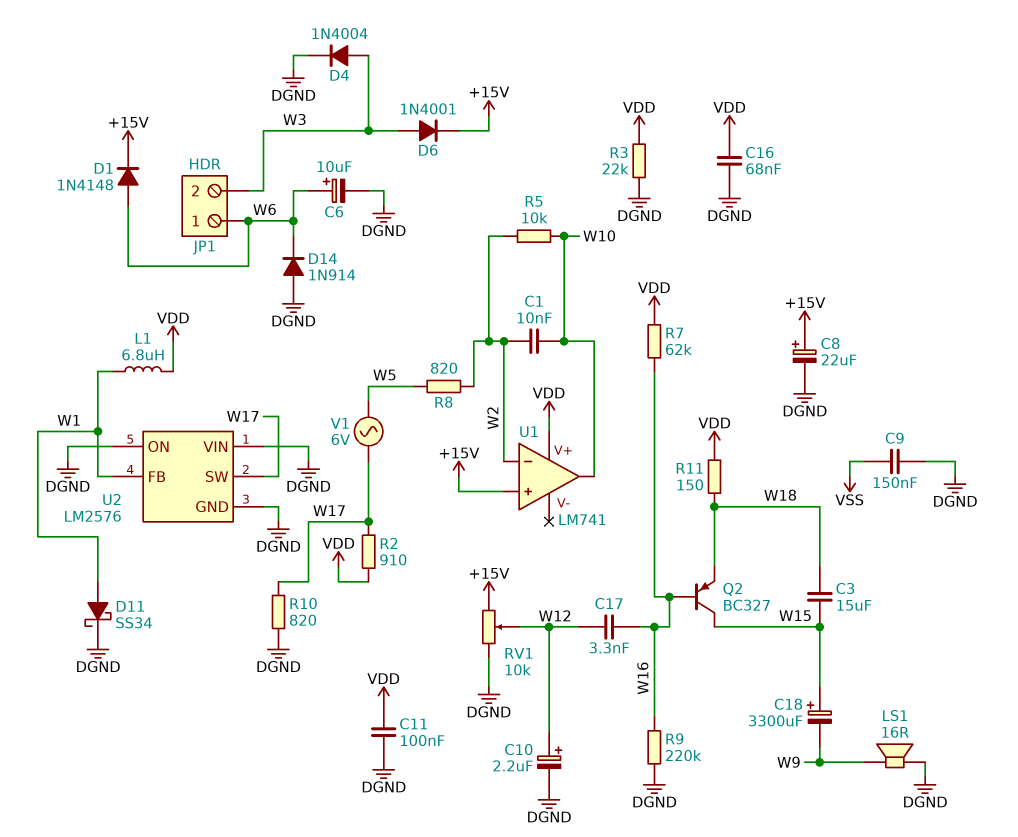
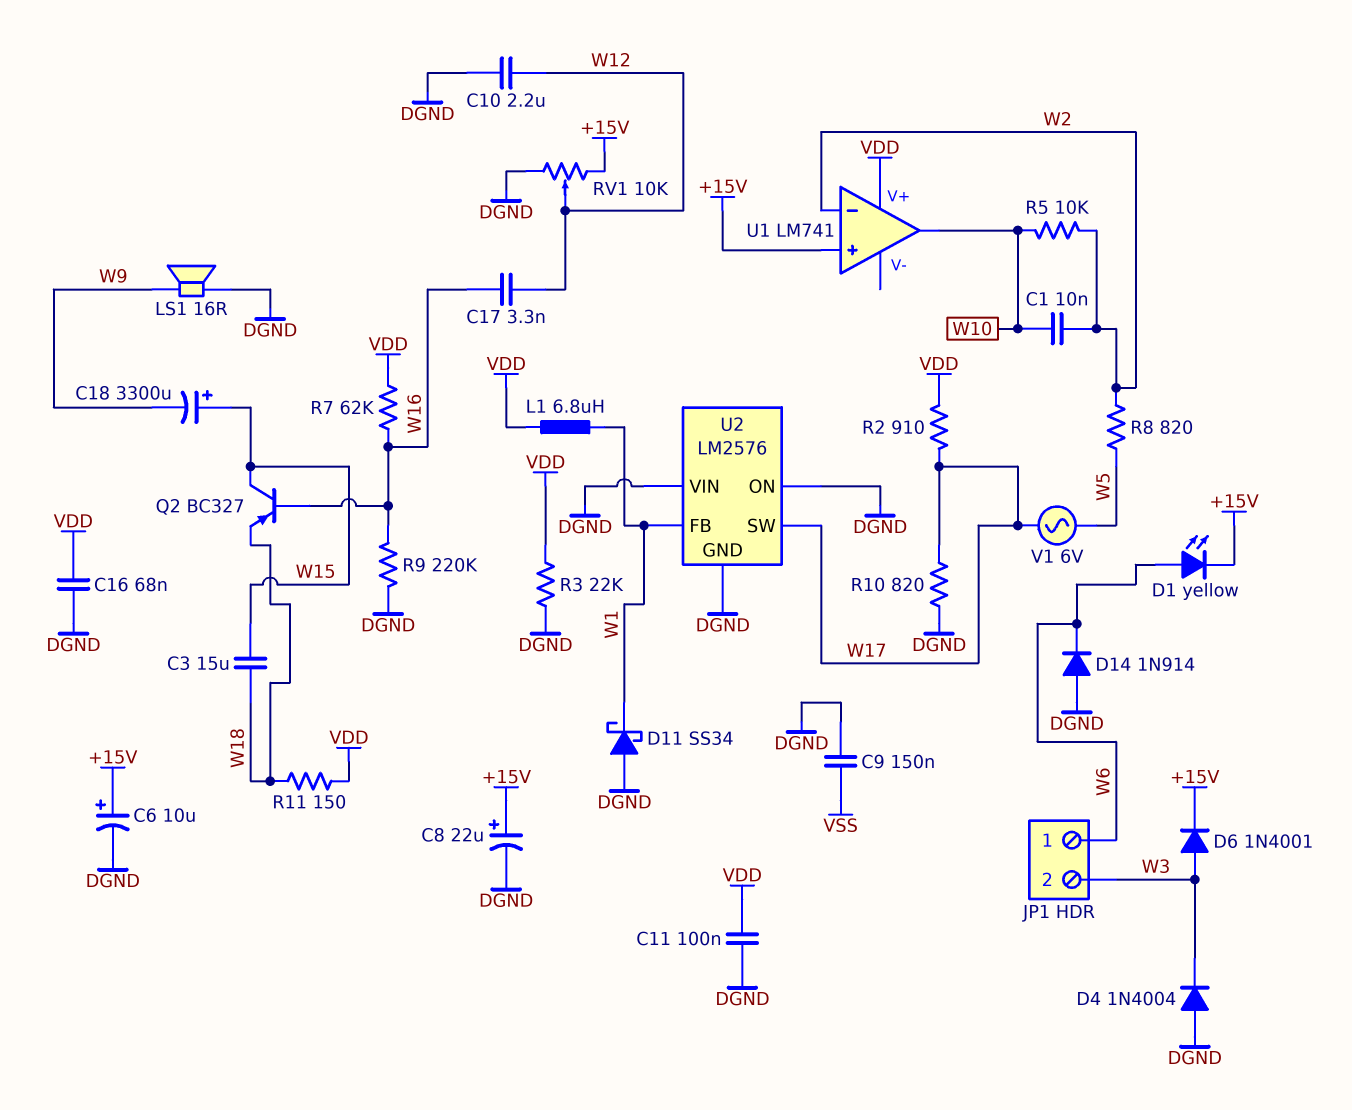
C6: 10uF (plus W6, minus DGND) -> 10uF (plus +15V, minus DGND)
C10: 2.2uF (plus W12, minus DGND) -> 2.2uF (DGND, W12)
D1: diode 1N4148 (A W6, K +15V) -> LED yellow (A W6, K +15V)
D4: diode 1N4004 (A W3, K DGND) -> diode 1N4004 (A DGND, K W3)
D11: schottky SS34 (A W1, K DGND) -> schottky SS34 (A DGND, K W1)

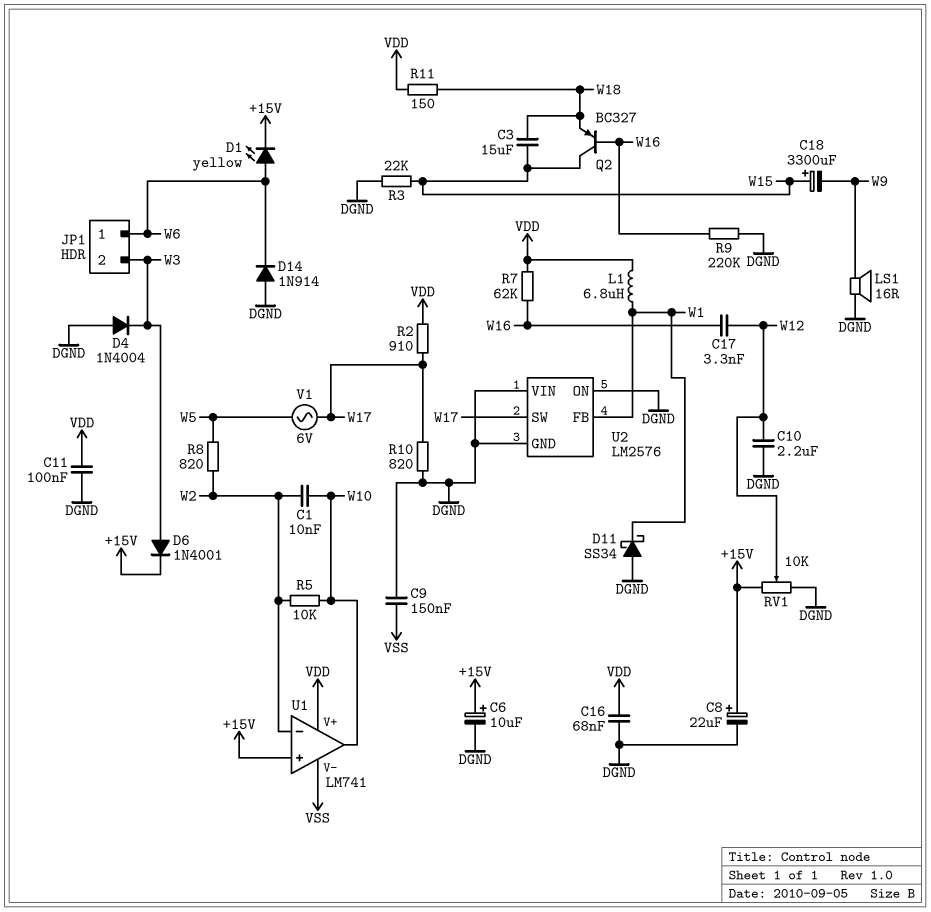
R3: 22k (DGND, VDD) -> 22k (DGND, W15)
U1 pin V-: none -> VSS

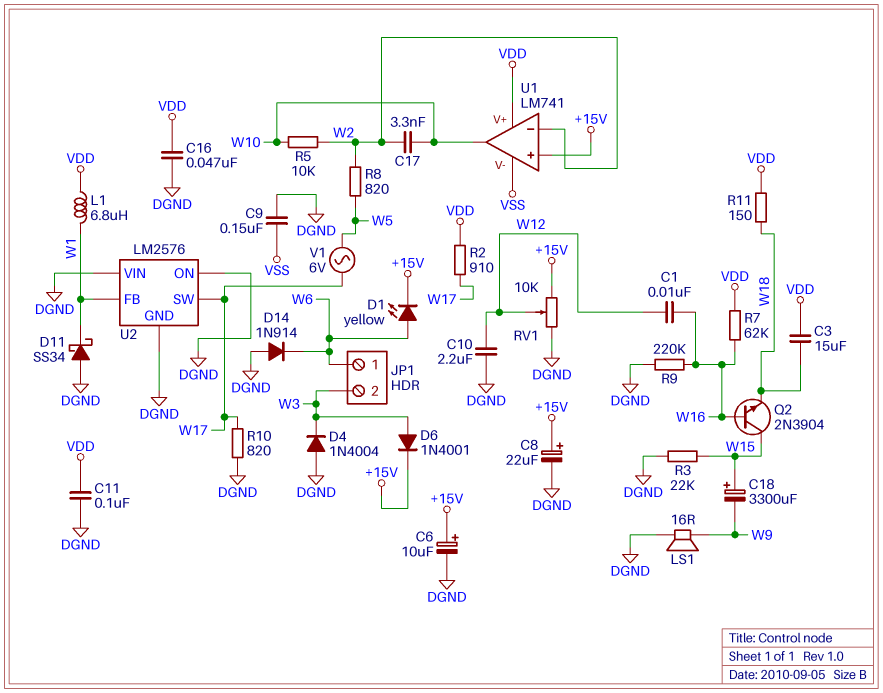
C1: 10nF (W2, W10) -> 10nF (W12, W16)
C3: 15uF (W15, W18) -> 15uF (VDD, W18)
C16: 68nF (DGND, VDD) -> 47nF (DGND, VDD)
C17: 3.3nF (W12, W16) -> 3.3nF (W2, W10)
Q2: PNP BC327 (B W16, C W15, E W18) -> NPN 2N3904 (B W16, C W15, E W18)

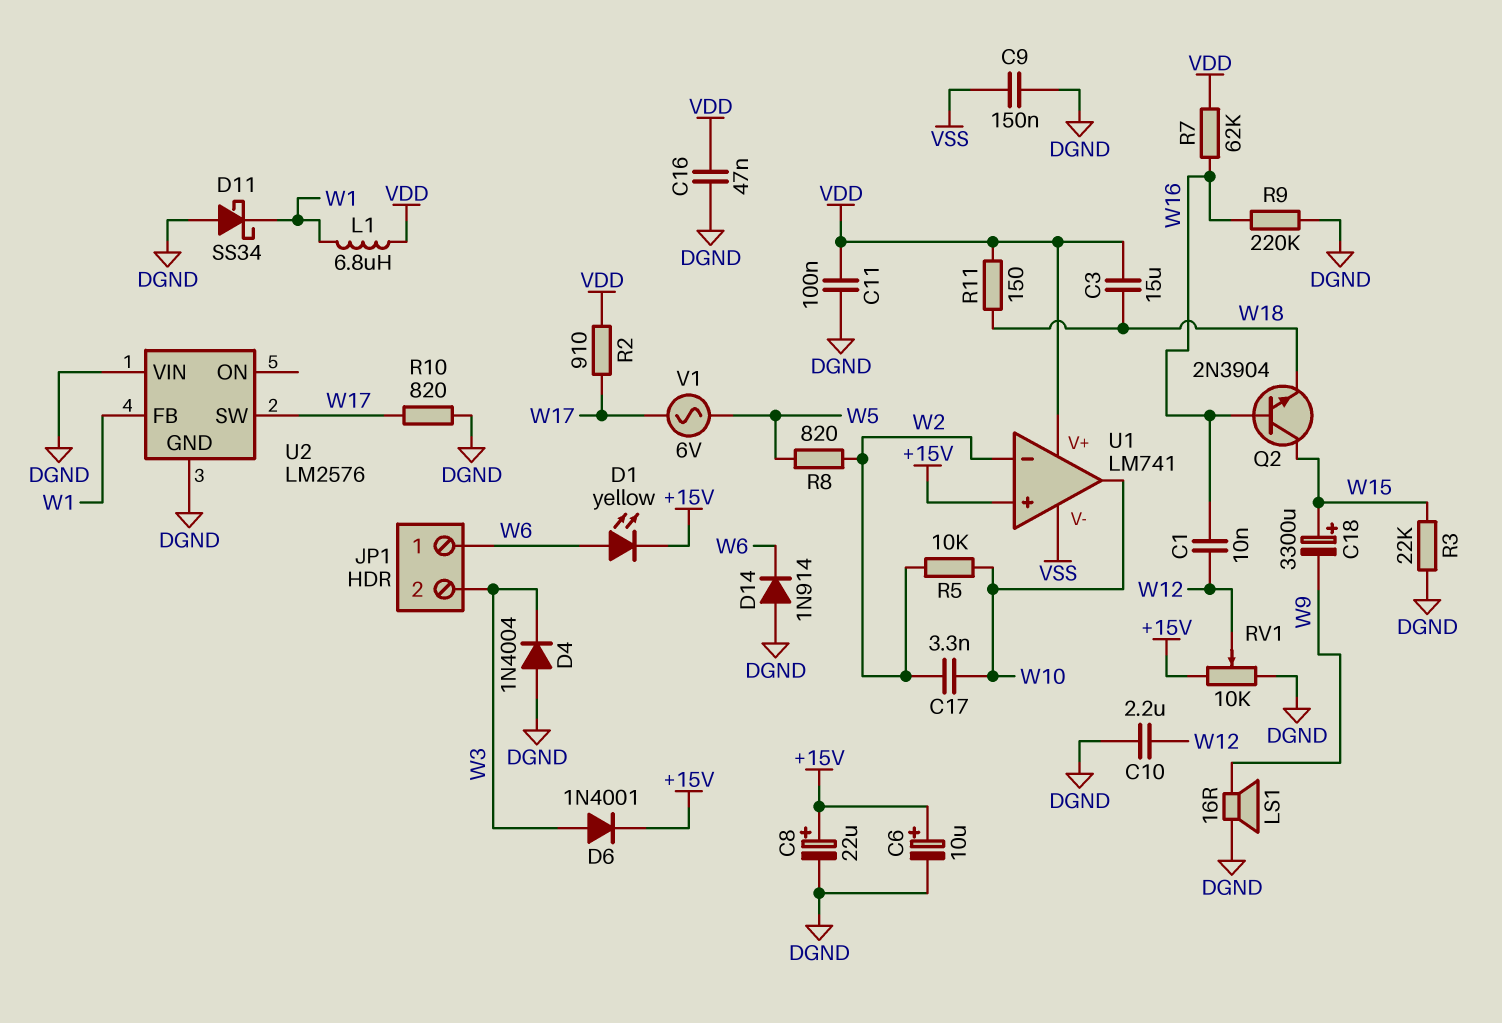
U2 pin ON: DGND -> none

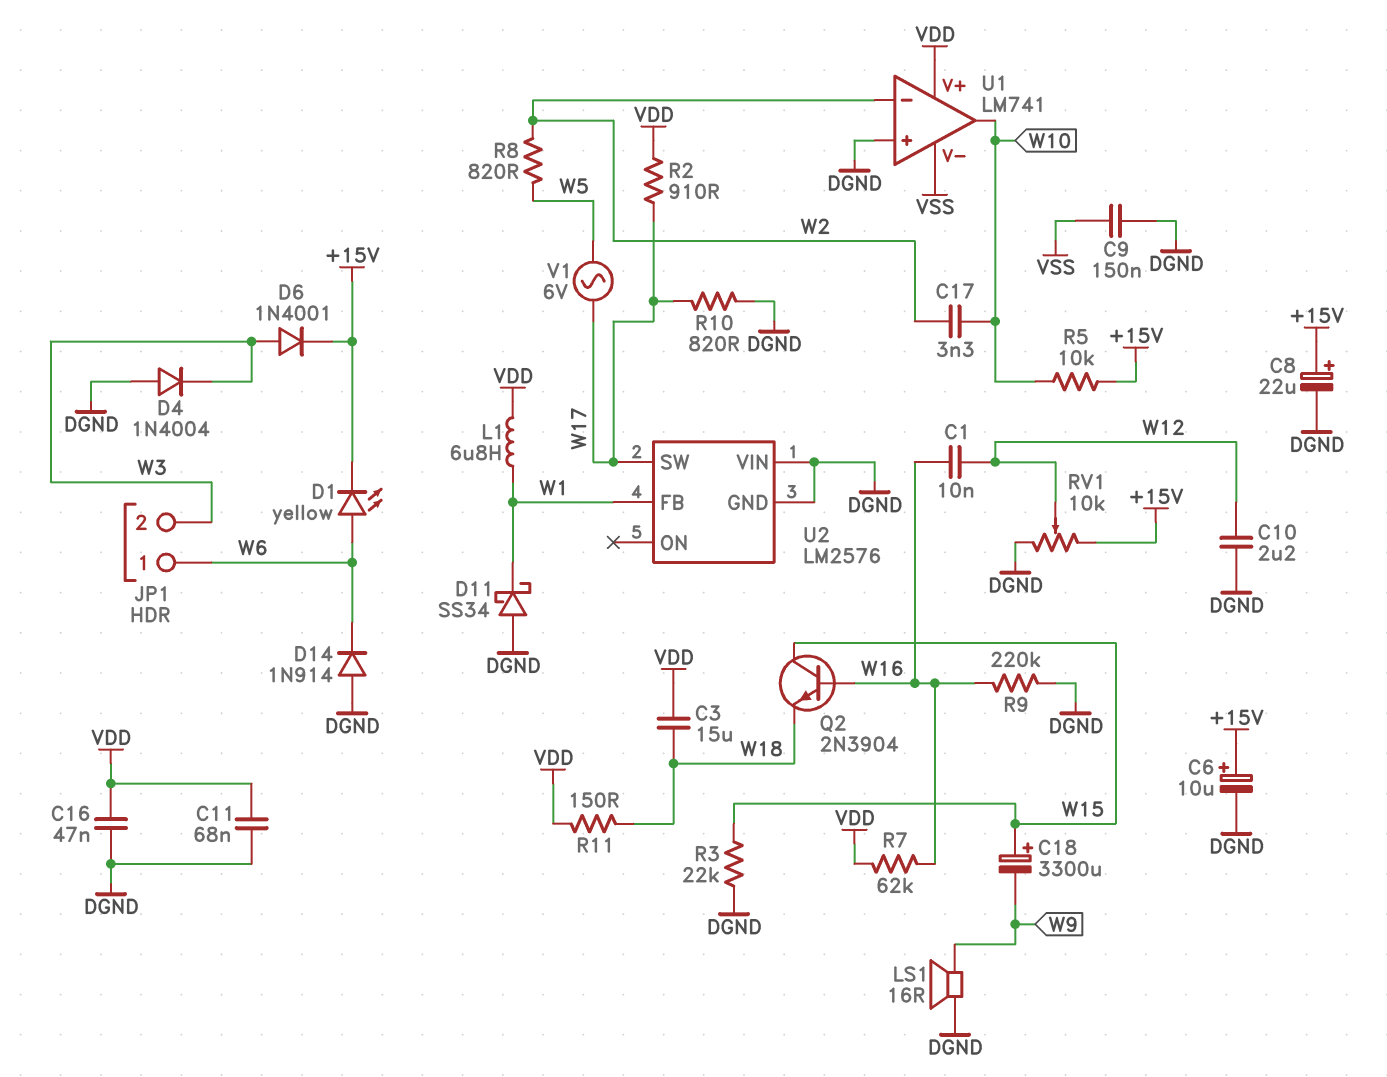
C11: 100nF (DGND, VDD) -> 68nF (DGND, VDD)
R5: 10k (W2, W10) -> 10k (+15V, W10)
U1 pin in+: +15V -> DGND

